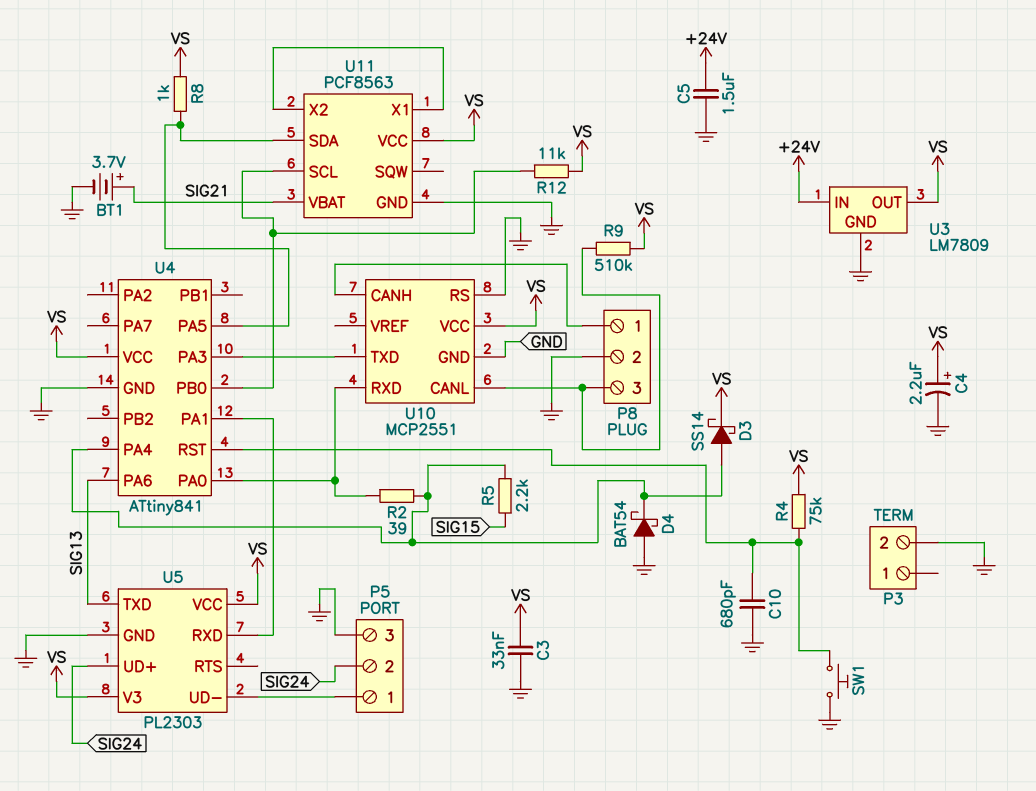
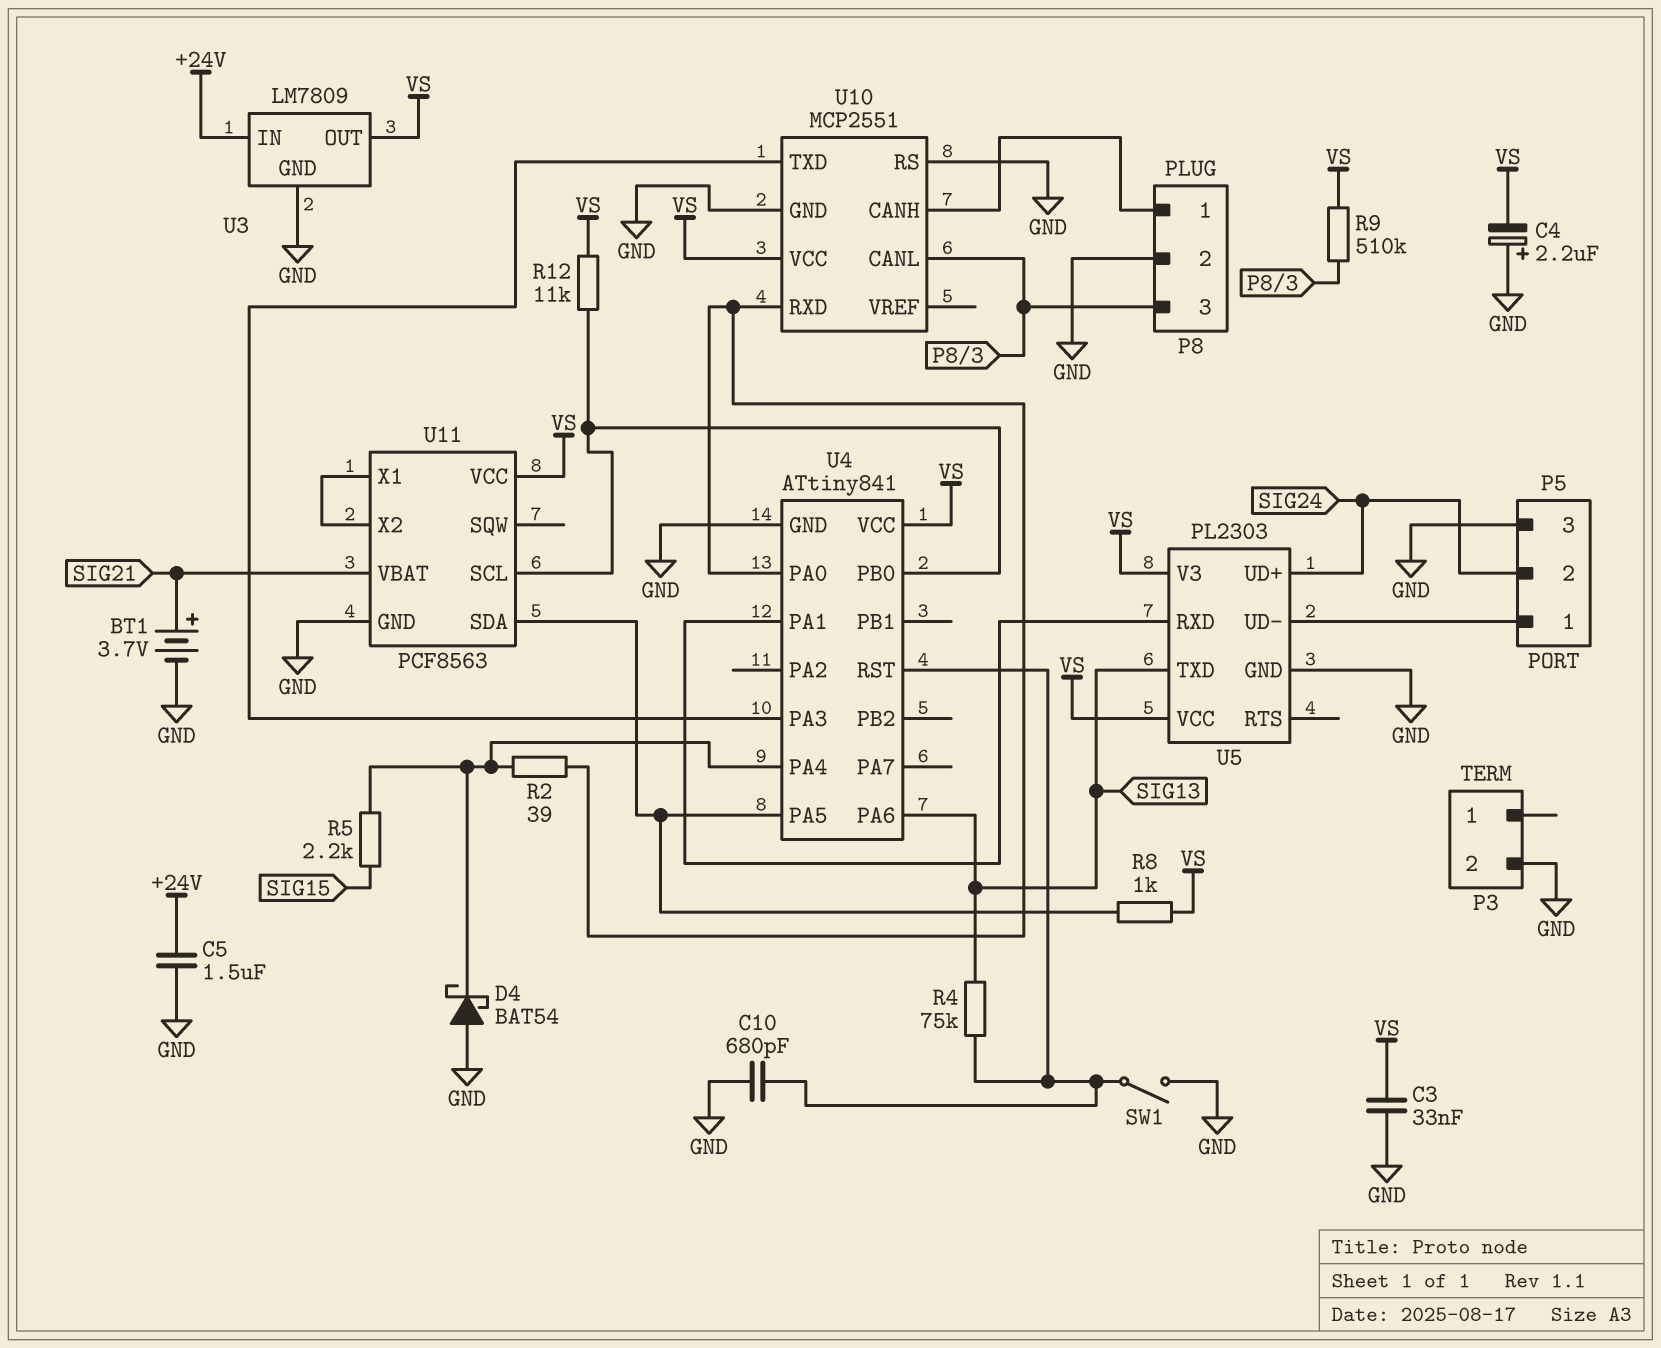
C4: 2.2uF (plus VS, minus GND) -> 2.2uF (plus GND, minus VS)
D3: schottky SS14 (A U4/PA4, K VS) -> none
R4: 75k (U4/RST, VS) -> 75k (SIG13, U4/RST)
SW1: button (GND, U4/RST) -> switch (GND, U4/RST)

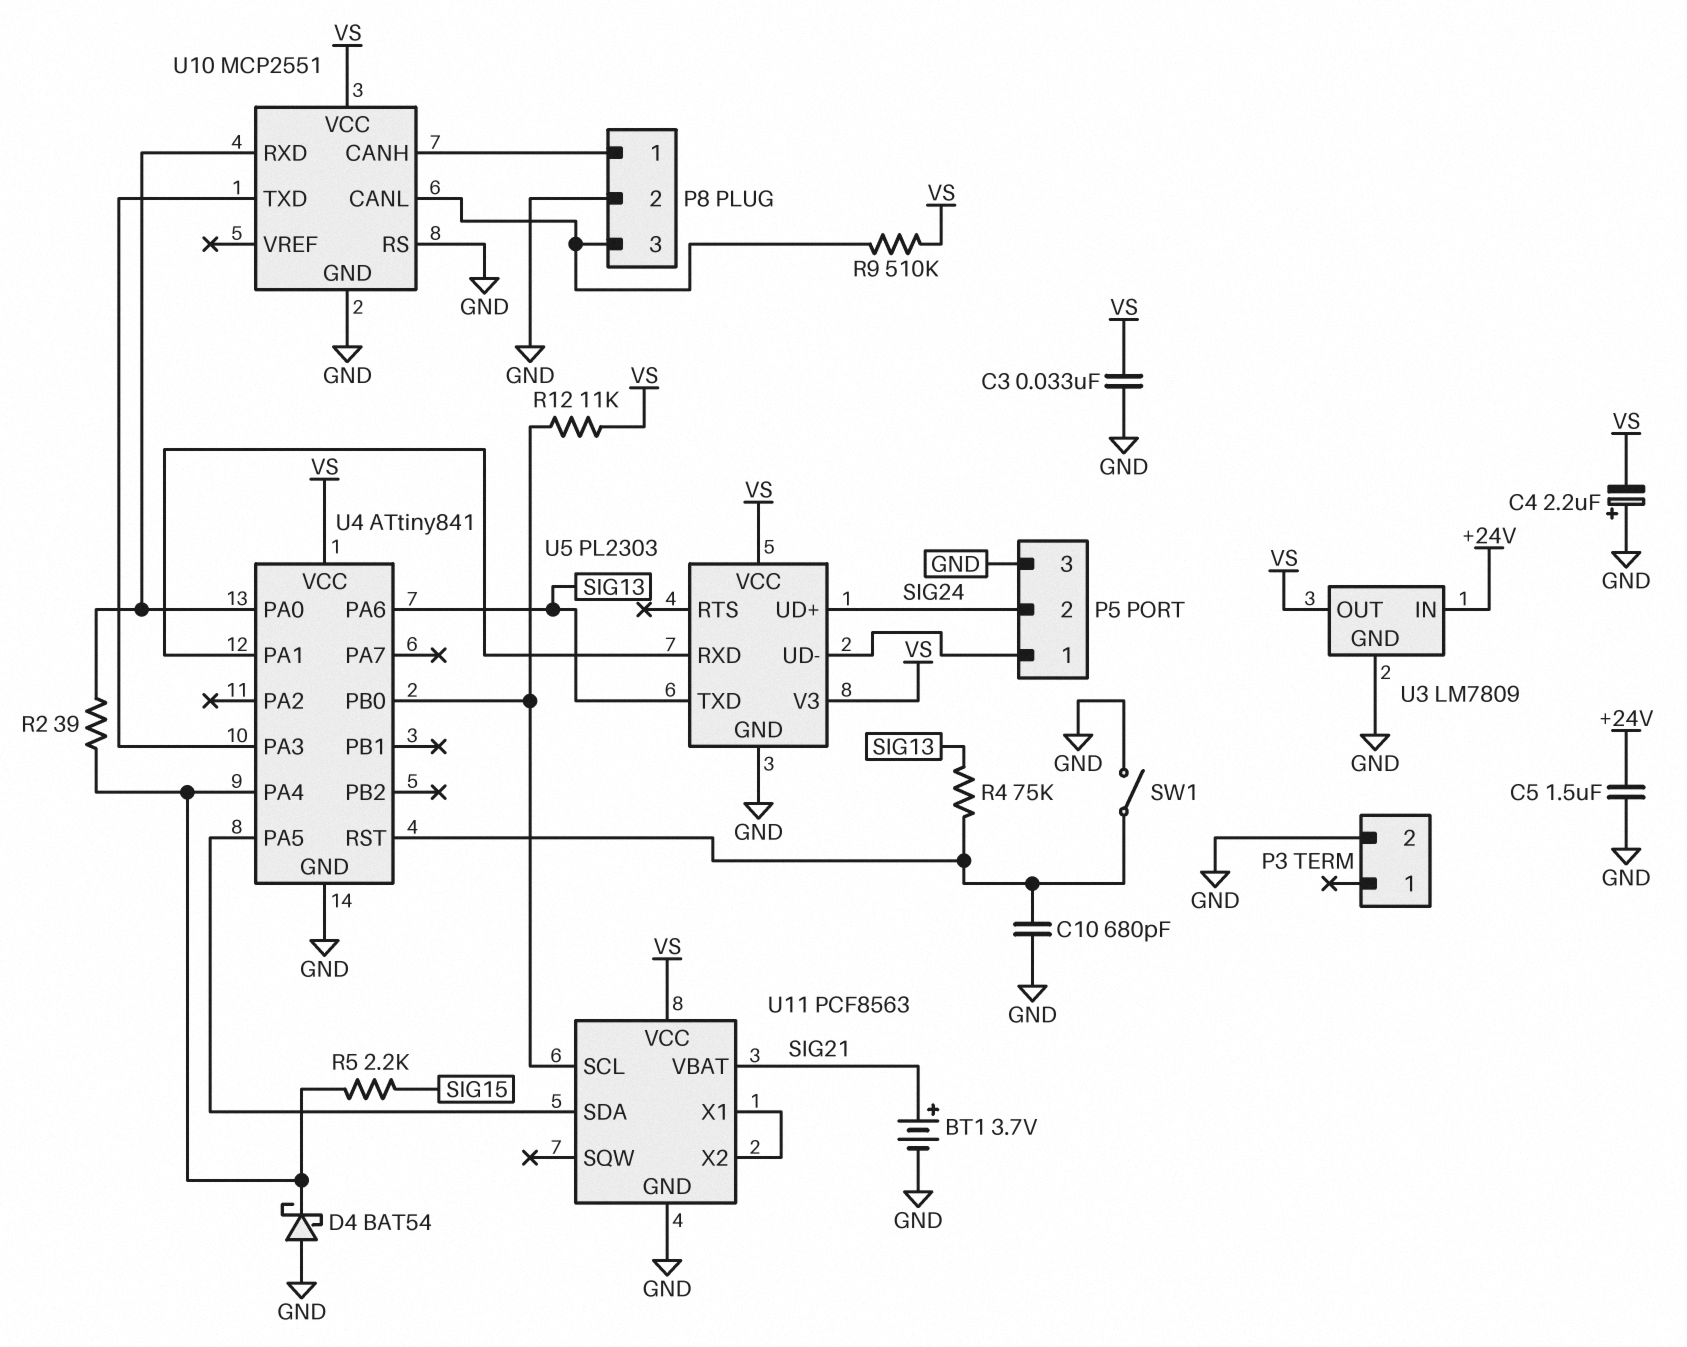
R8: 1k (U4/PA5, VS) -> none

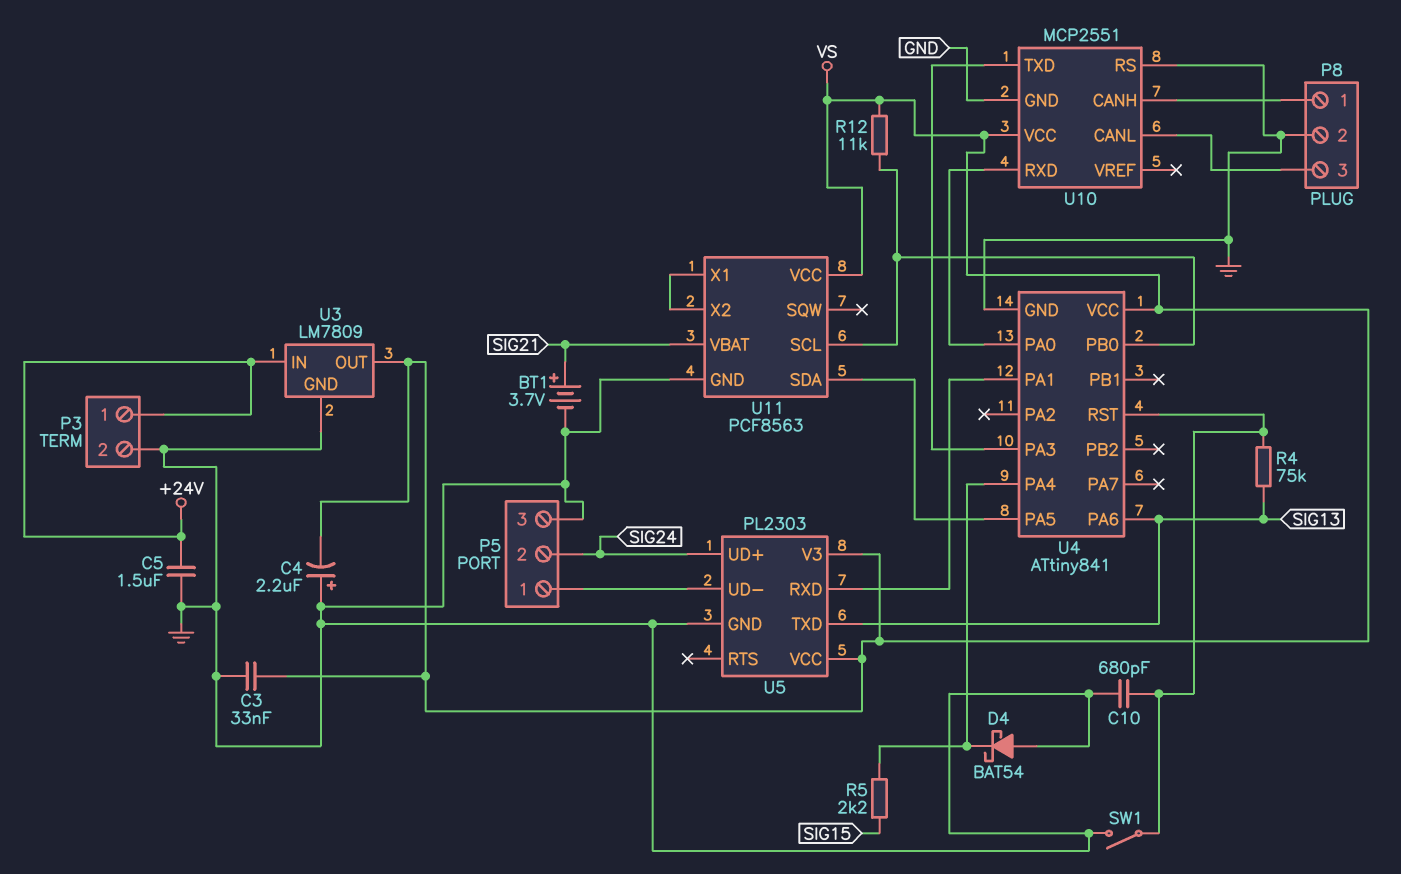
P3 pin 1: none -> +24V
R2: 39 (U4/PA0, U4/PA4) -> none
R9: 510k (P8/3, VS) -> none

